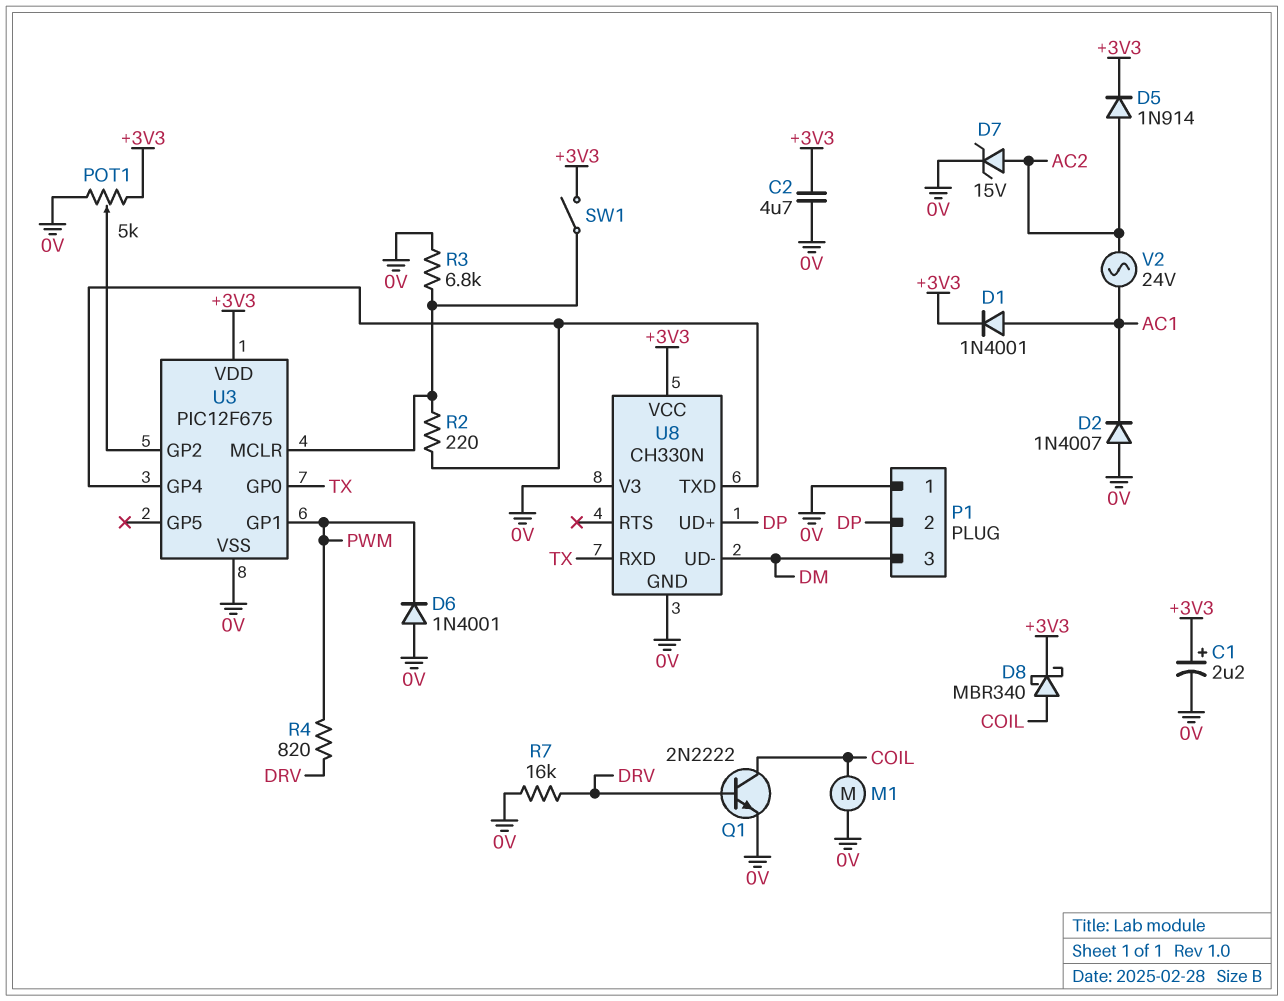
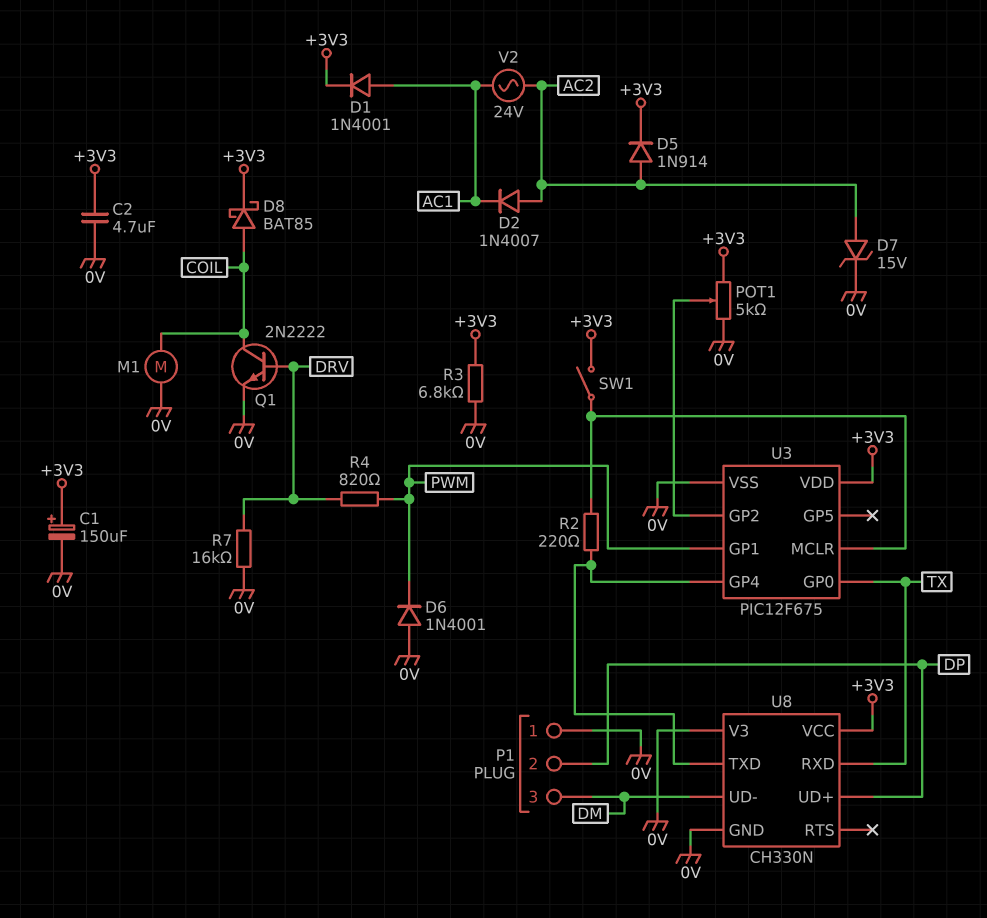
C1: 2.2uF (plus +3V3, minus 0V) -> 150uF (plus +3V3, minus 0V)
D2: diode 1N4007 (A 0V, K AC1) -> diode 1N4007 (A AC2, K AC1)
D8: schottky MBR340 (A COIL, K +3V3) -> schottky BAT85 (A COIL, K +3V3)
R3: 6.8k (0V, U3/MCLR) -> 6.8k (+3V3, 0V)

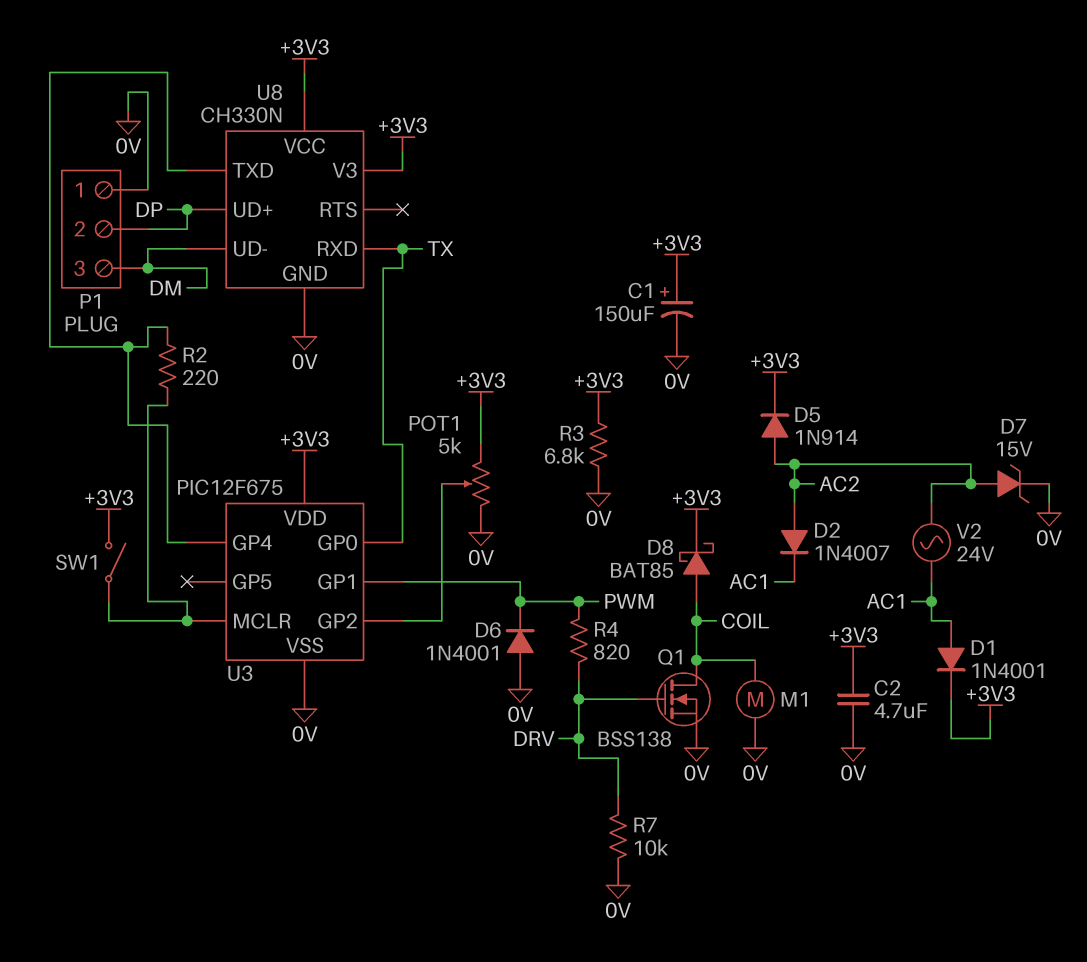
Q1: NPN 2N2222 (B DRV, C COIL, E 0V) -> NMOS BSS138 (G DRV, D COIL, S 0V)
R7: 16k (0V, DRV) -> 10k (0V, DRV)
U8 pin V3: 0V -> +3V3

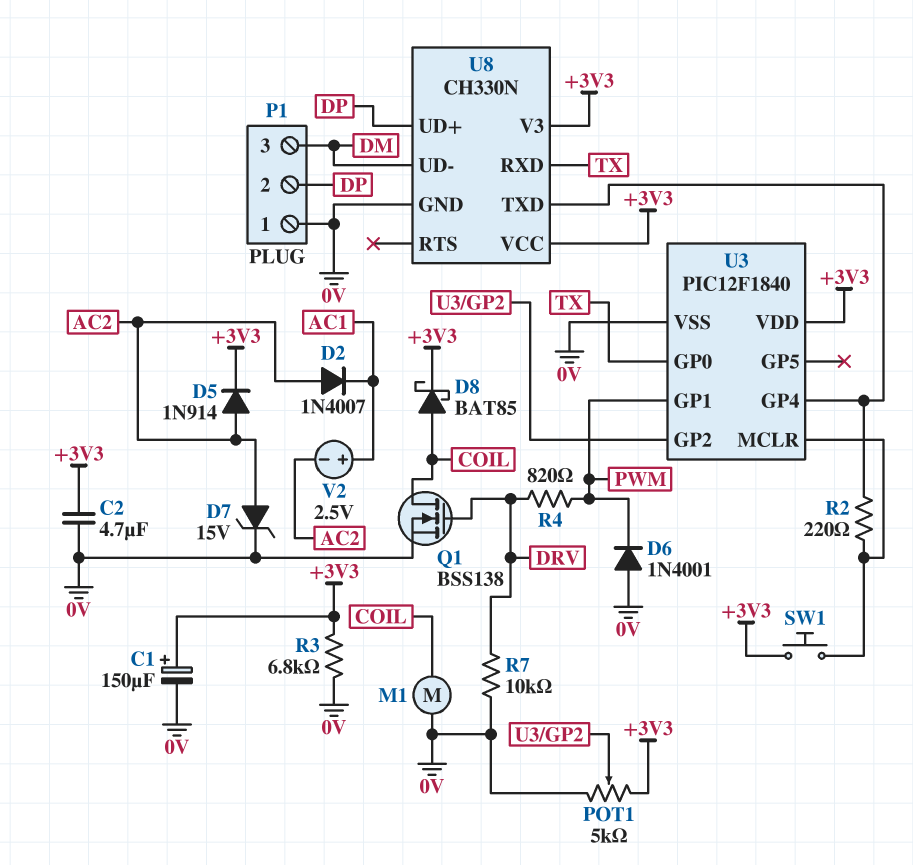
D1: diode 1N4001 (A AC1, K +3V3) -> none
SW1: switch (+3V3, U3/MCLR) -> button (+3V3, U3/MCLR)
U3: PIC12F675 -> PIC12F1840
V2: AC 24V (AC1, AC2) -> 2.5V (plus AC1, minus AC2)

